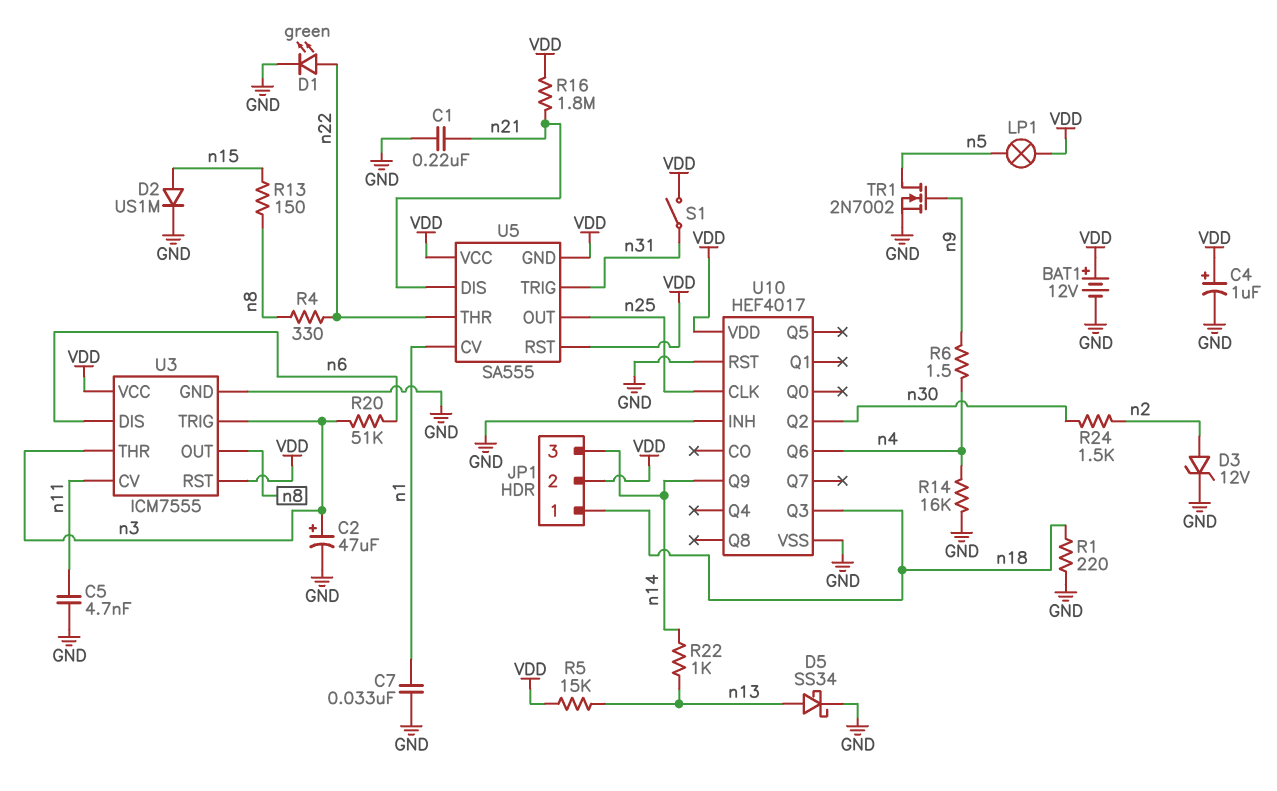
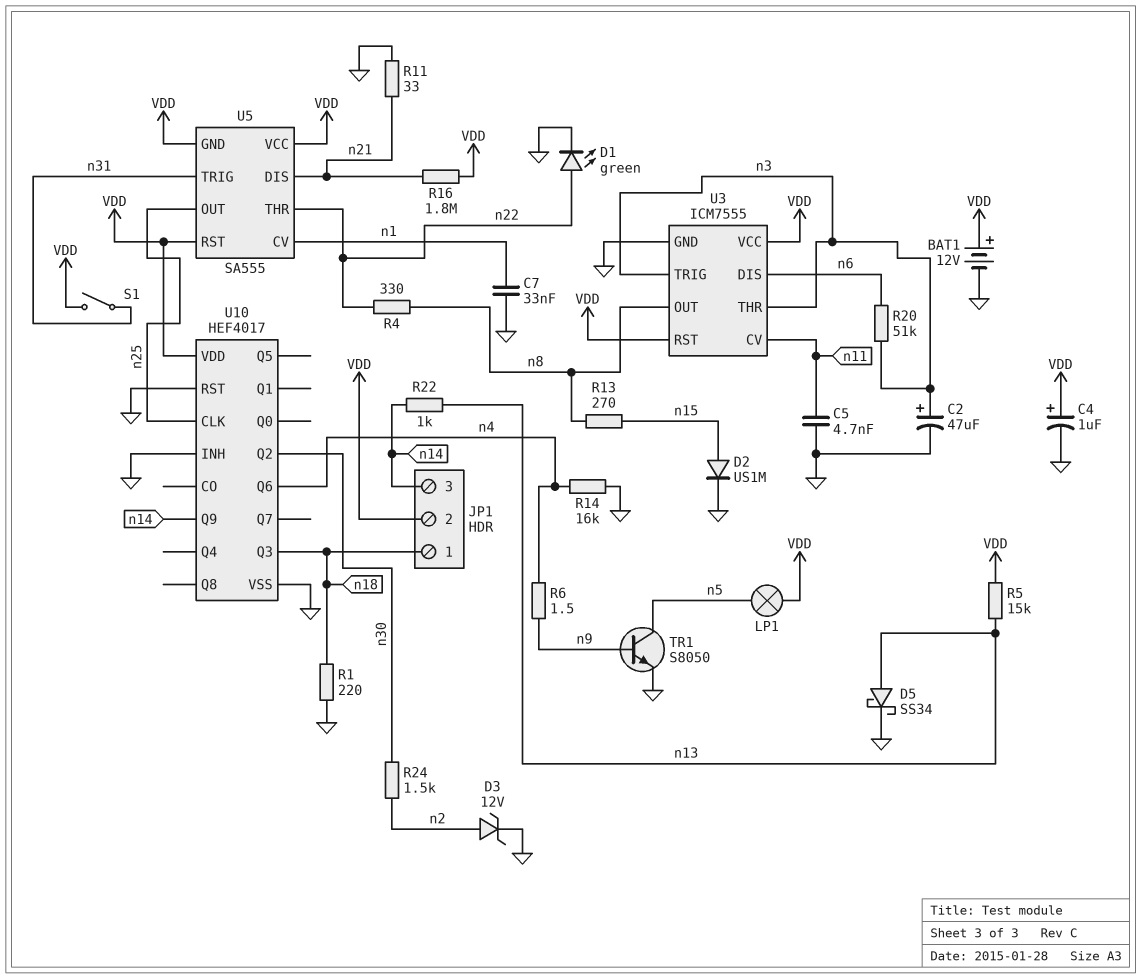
C1: 220nF (GND, n21) -> none
R11: none -> 33 (GND, n21)
R13: 150 (n8, n15) -> 270 (n8, n15)
TR1: NMOS 2N7002 (G n9, D n5, S GND) -> NPN S8050 (B n9, C n5, E GND)

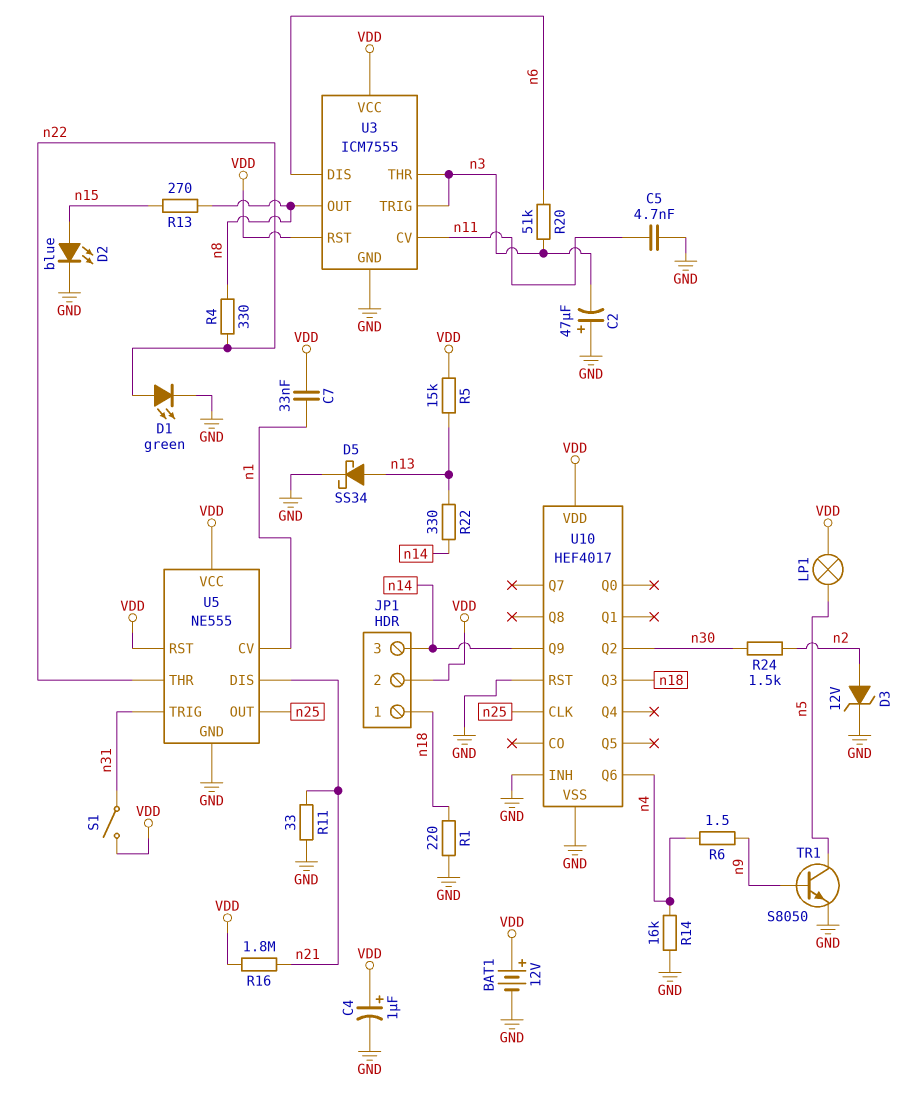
C2: 47uF (plus n3, minus GND) -> 47uF (plus GND, minus n3)
C7: 33nF (GND, n1) -> 33nF (VDD, n1)
D2: diode US1M (A n15, K GND) -> LED blue (A n15, K GND)
R22: 1k (n13, n14) -> 330 (n13, n14)
U5: SA555 -> NE555
U5 pin GND: VDD -> GND

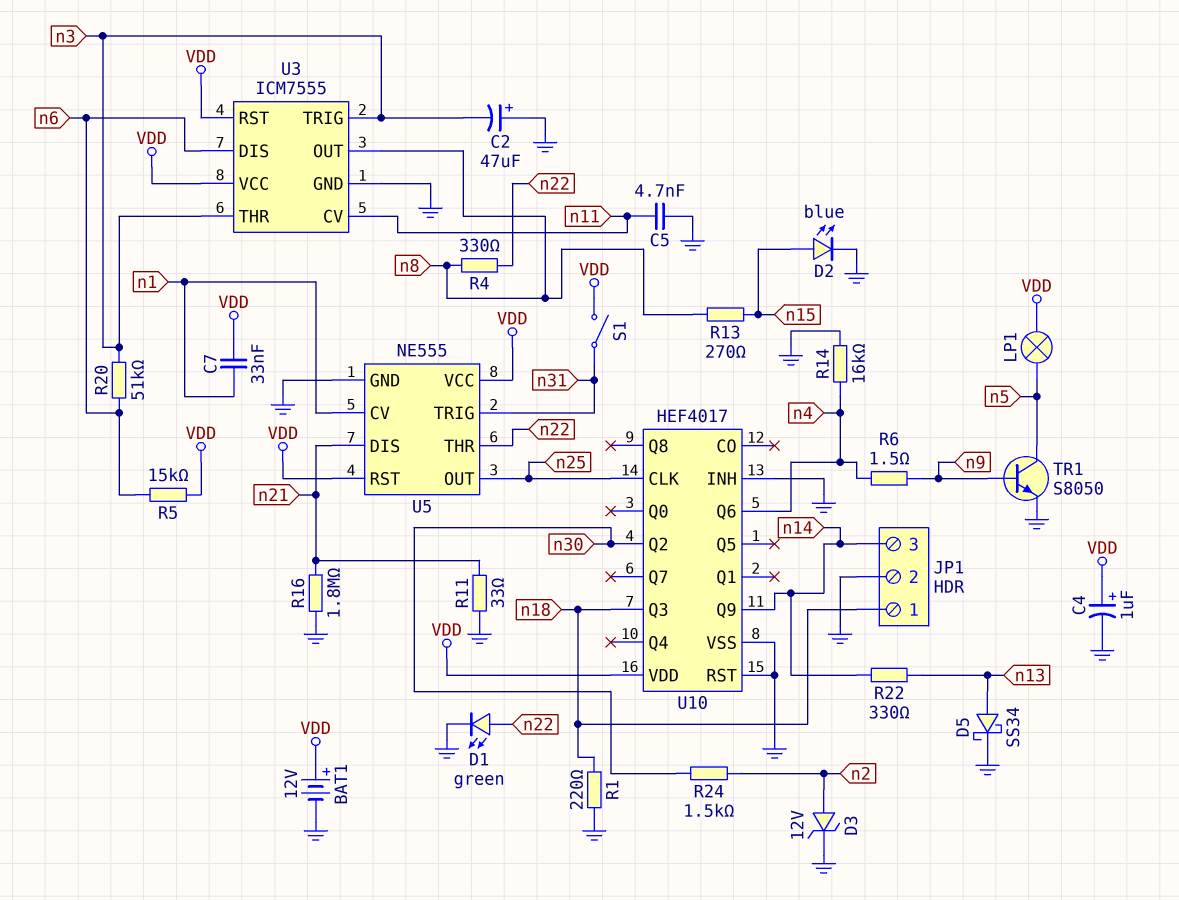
JP1 pin 2: VDD -> GND
R5: 15k (VDD, n13) -> 15k (VDD, n6)
R16: 1.8M (VDD, n21) -> 1.8M (GND, n21)

